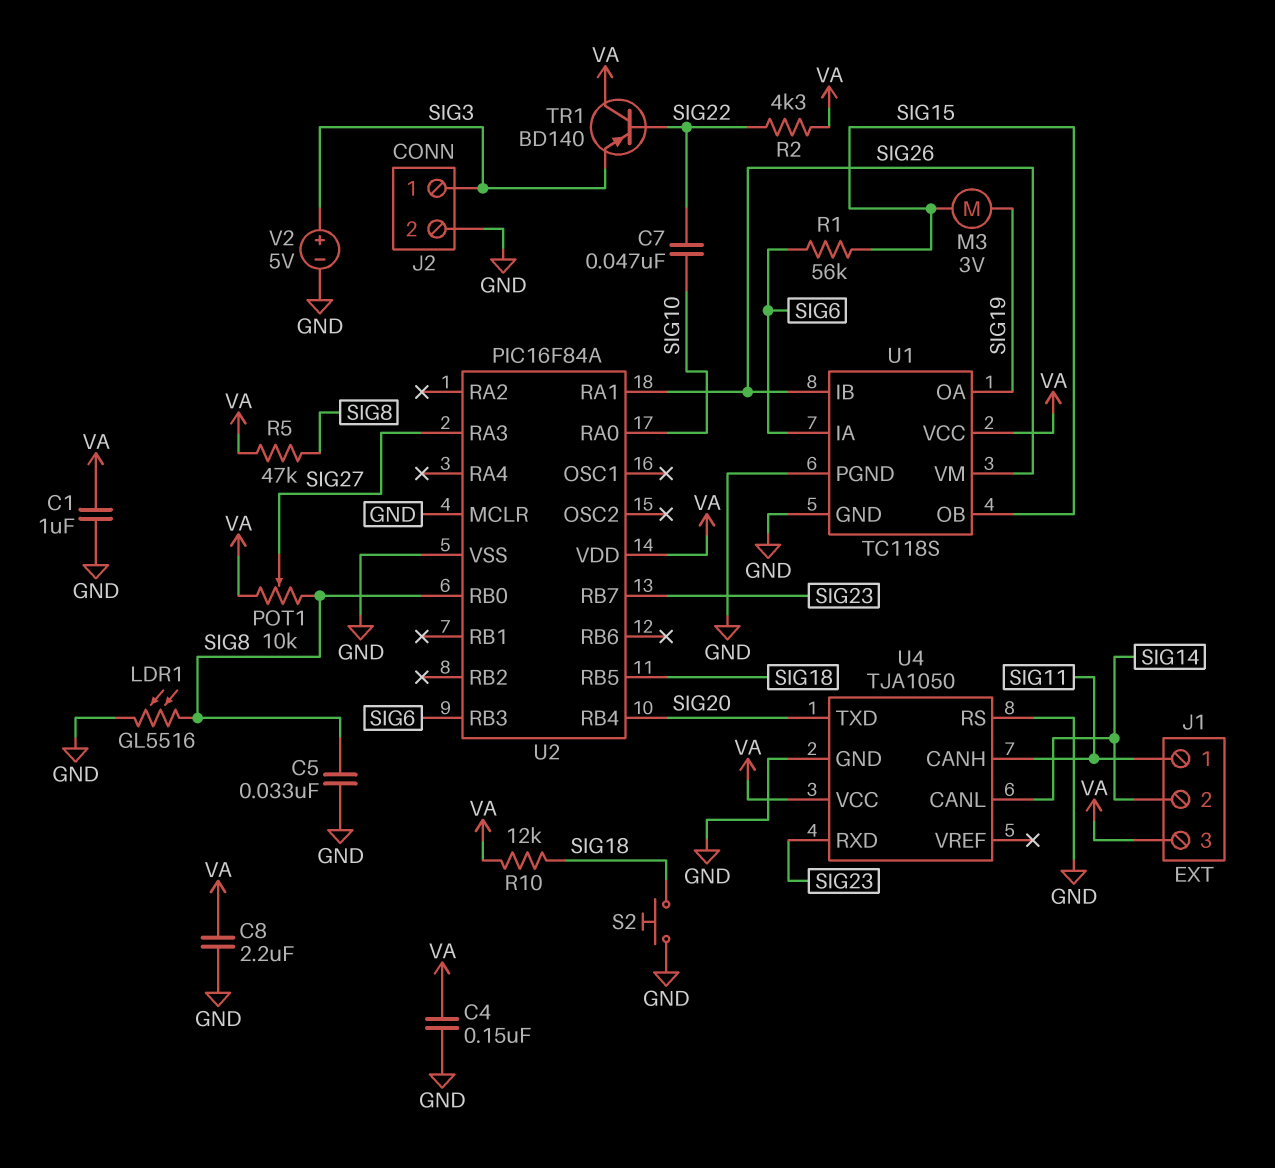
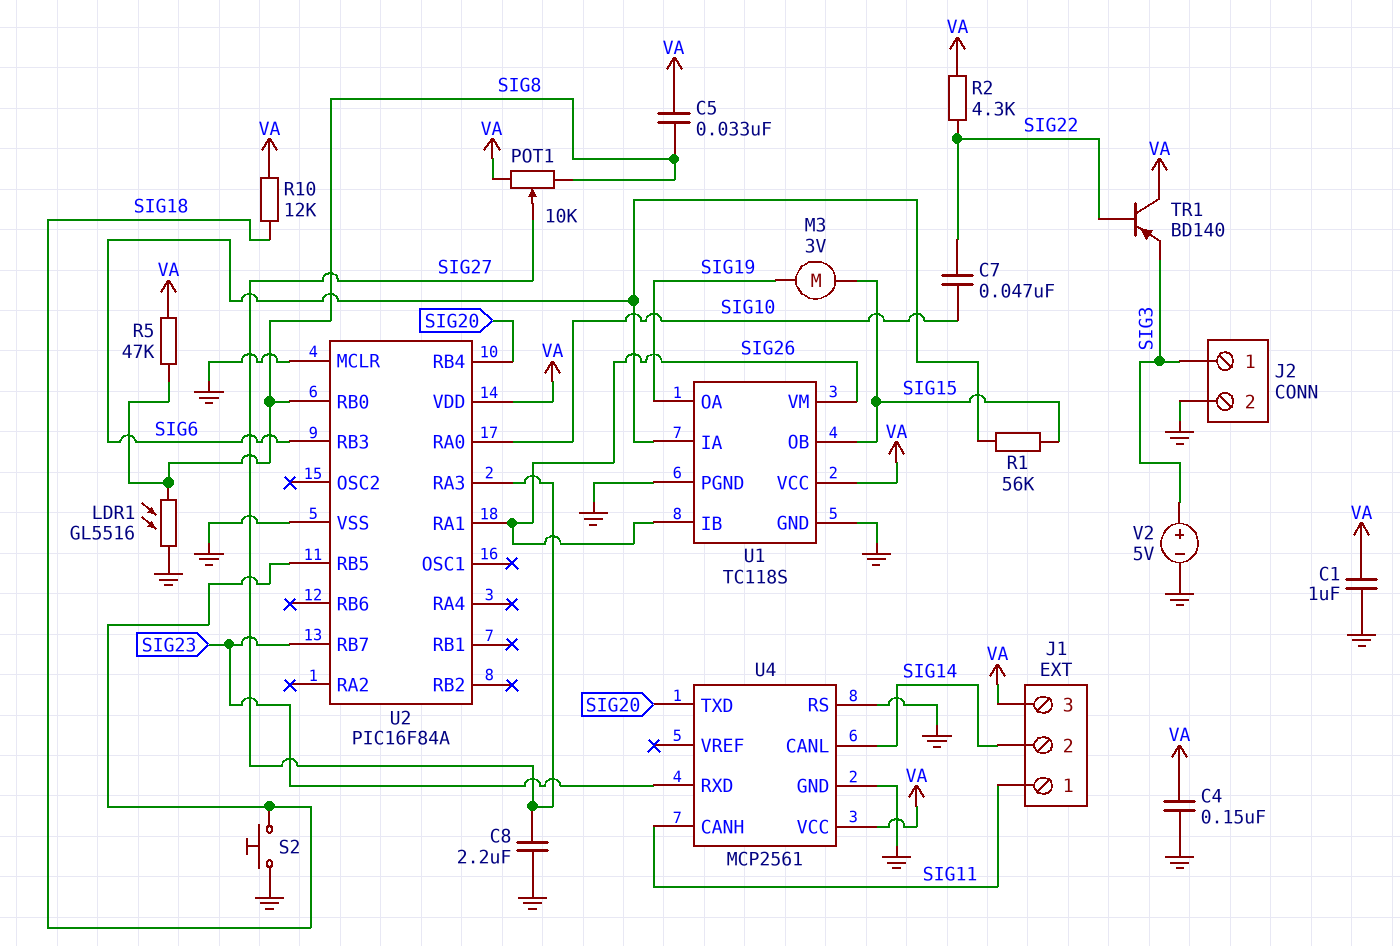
C5: 33nF (GND, SIG8) -> 33nF (SIG8, VA)
C8: 2.2uF (GND, VA) -> 2.2uF (GND, SIG27)
U4: TJA1050 -> MCP2561

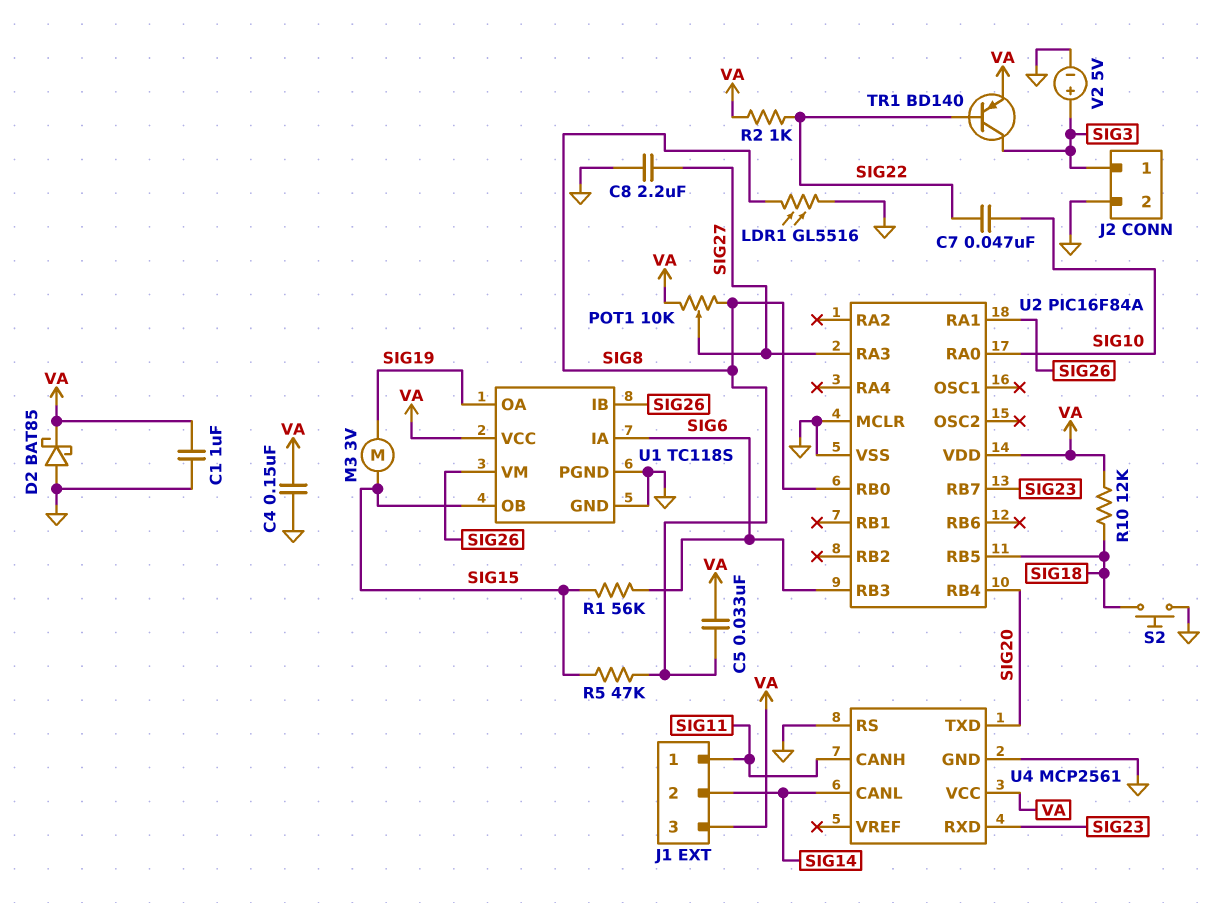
D2: none -> schottky BAT85 (A GND, K VA)
R2: 4.3k (SIG22, VA) -> 1k (SIG22, VA)
R5: 47k (SIG8, VA) -> 47k (SIG8, SIG15)
TR1: PNP BD140 (B SIG22, C VA, E SIG3) -> PNP BD140 (B SIG22, C SIG3, E VA)

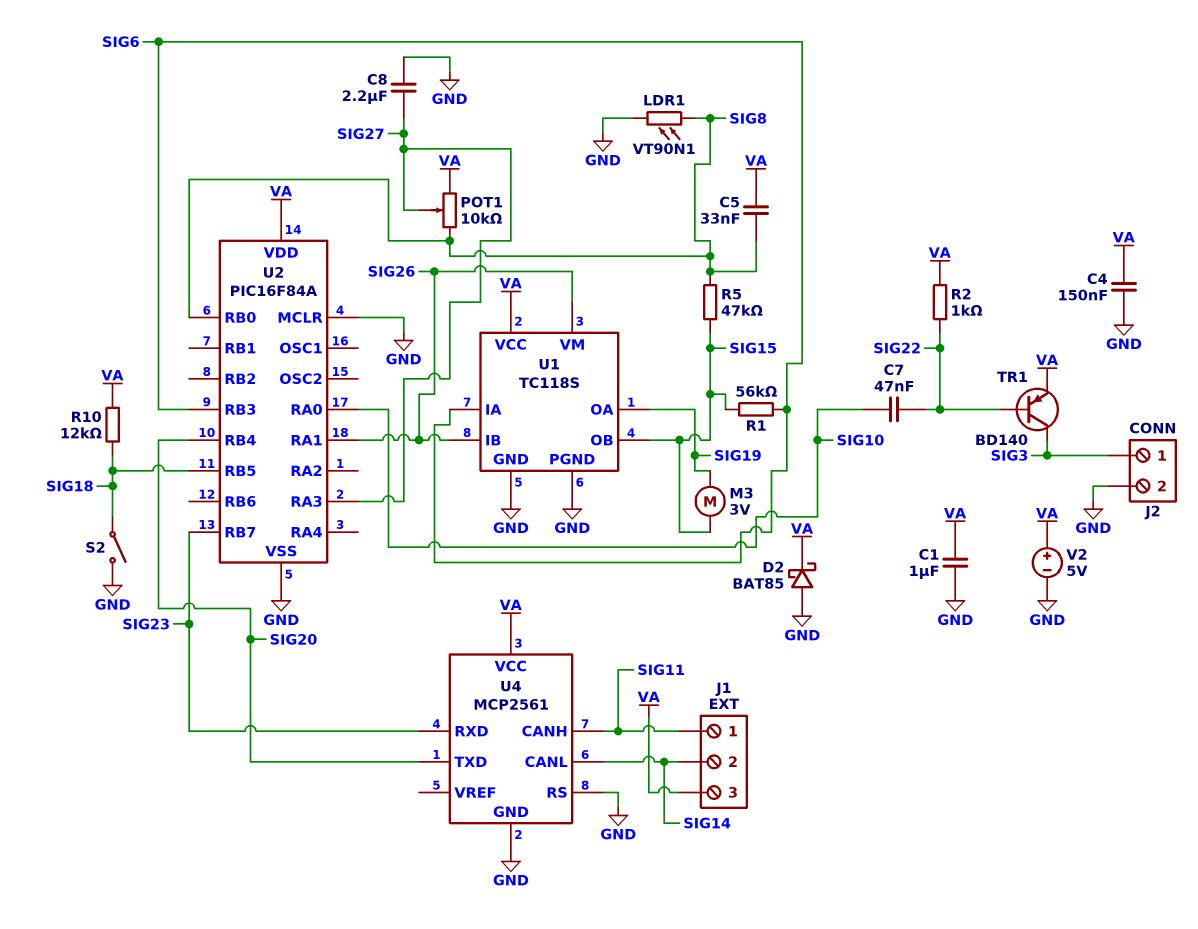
LDR1: GL5516 (GND, SIG8) -> VT90N1 (GND, SIG8)
S2: button (GND, SIG18) -> switch (GND, SIG18)
V2: 5V (plus SIG3, minus GND) -> 5V (plus VA, minus GND)

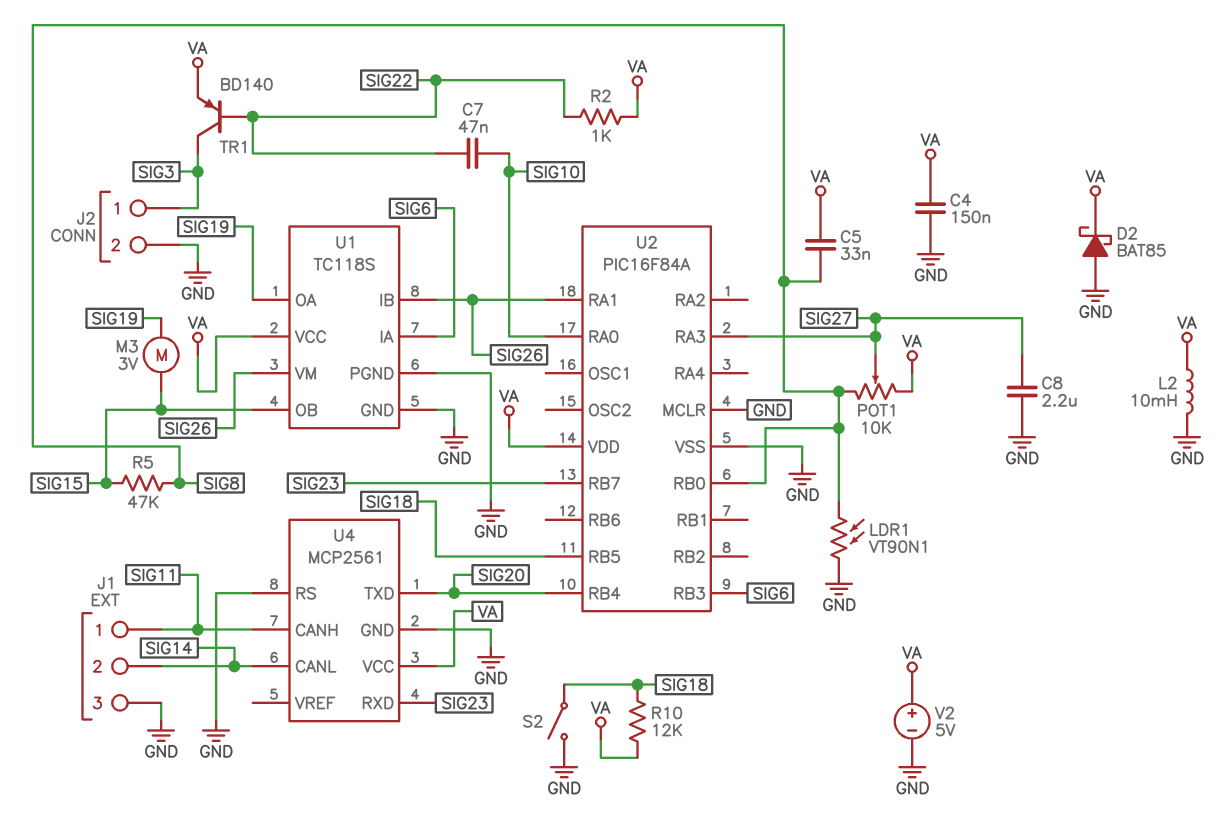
C1: 1uF (GND, VA) -> none
J1 pin 3: VA -> GND
L2: none -> 10mH (GND, VA)
R1: 56k (SIG6, SIG15) -> none

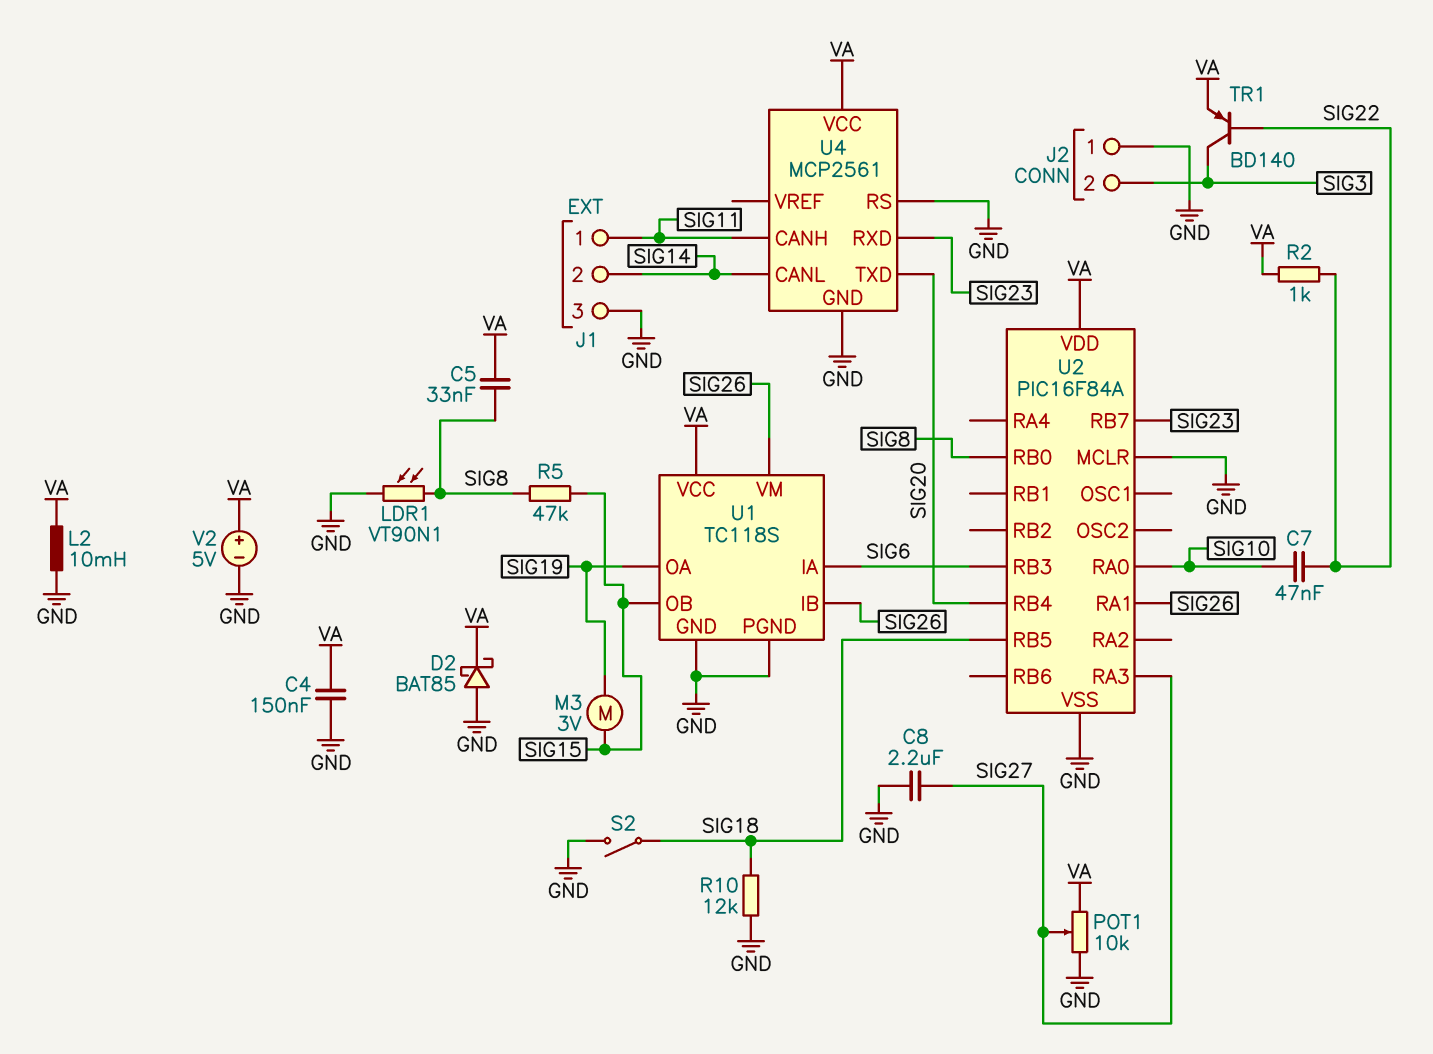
J2 pin 1: SIG3 -> GND
J2 pin 2: GND -> SIG3
POT1: 10k (SIG8, VA, wiper SIG27) -> 10k (GND, VA, wiper SIG27)
R10: 12k (SIG18, VA) -> 12k (GND, SIG18)

